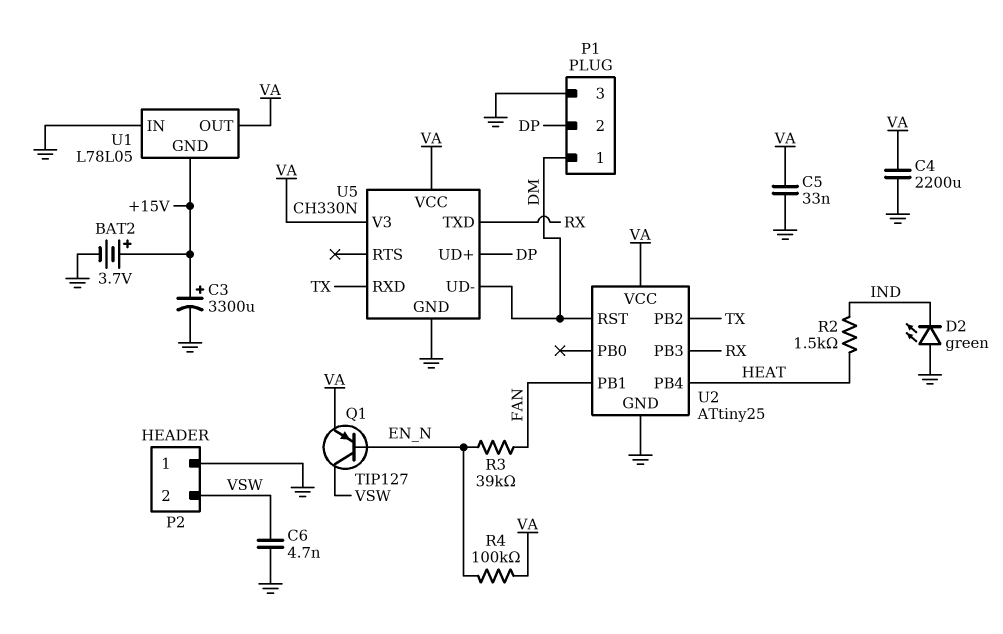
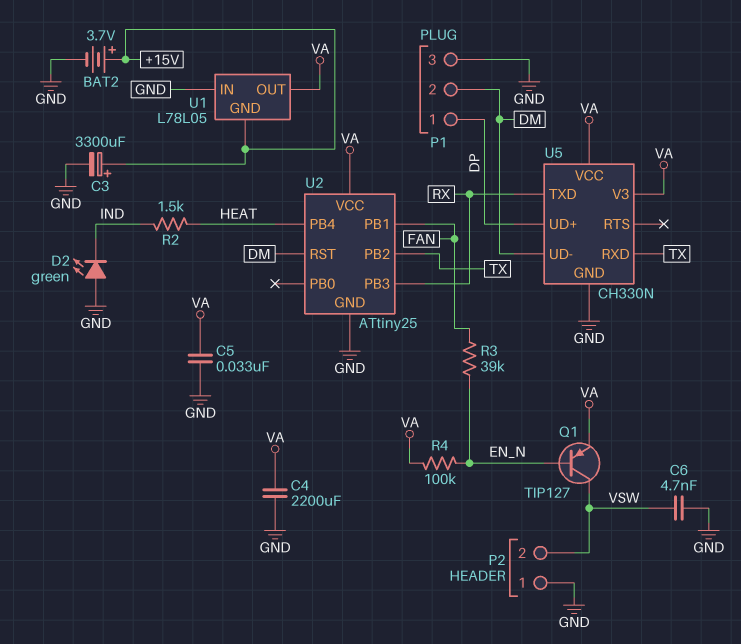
P1 pin 1: DM -> DP
P1 pin 2: DP -> DM

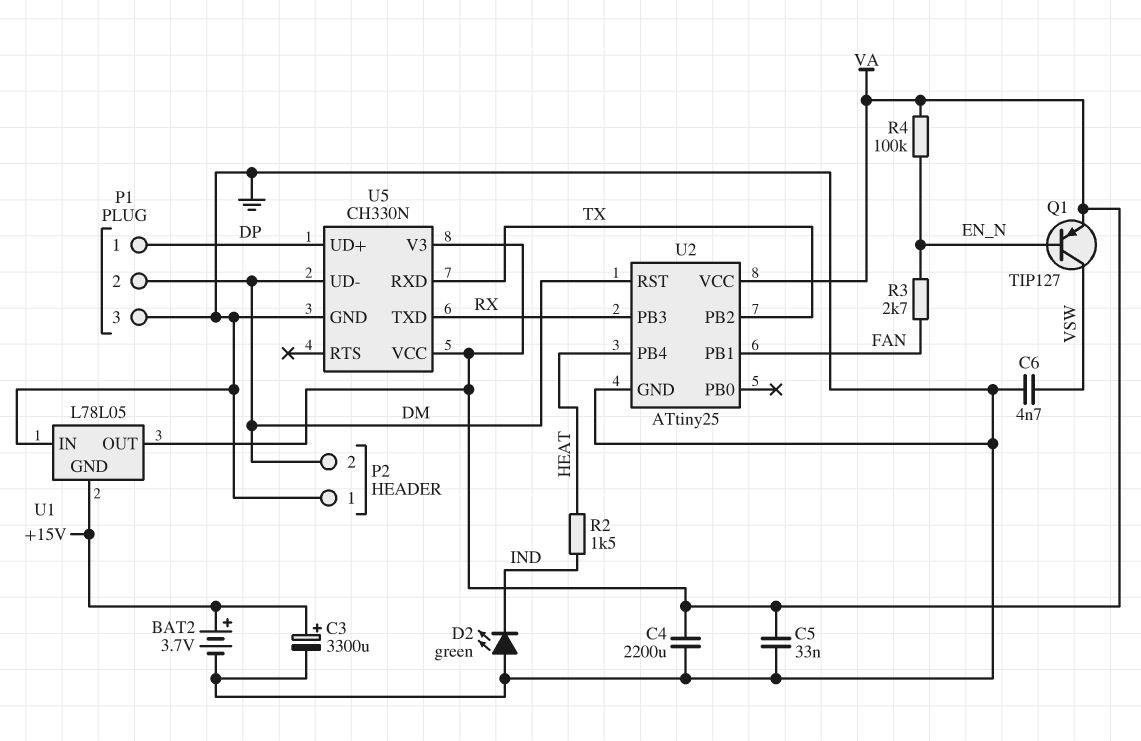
P2 pin 2: VSW -> DM
R3: 39k (EN_N, FAN) -> 2.7k (EN_N, FAN)

